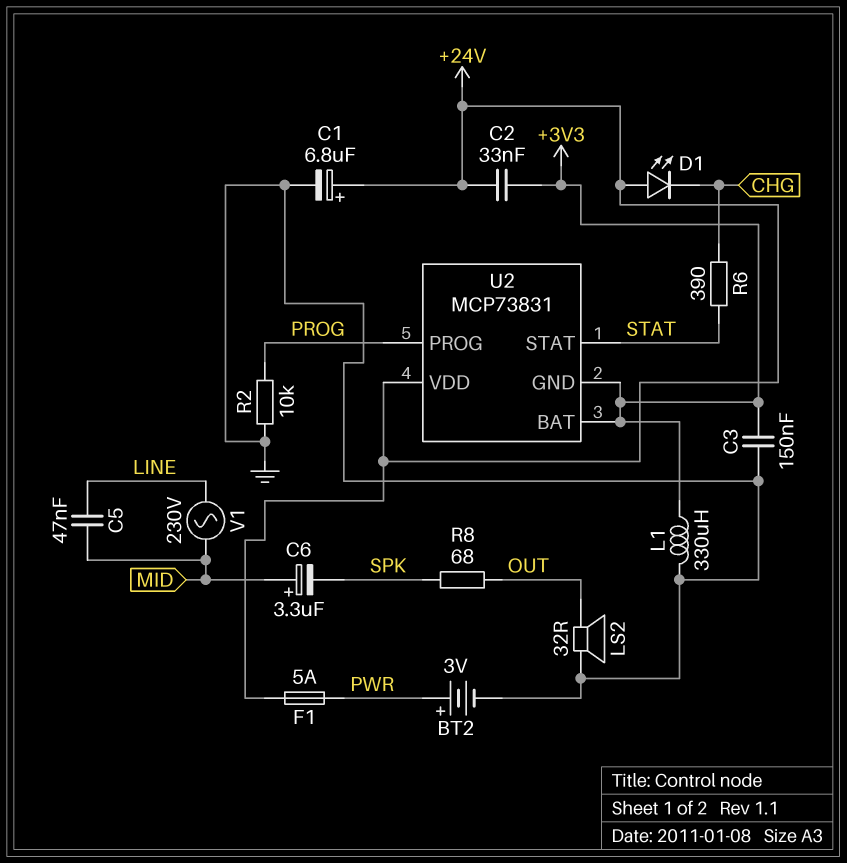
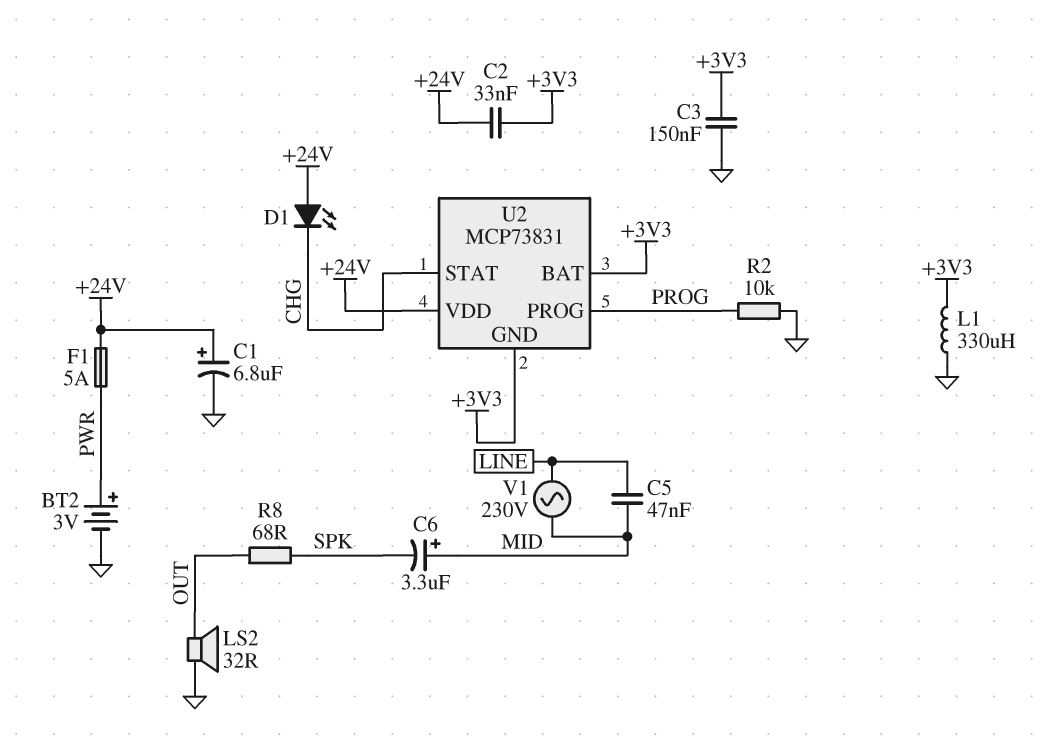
R6: 390 (CHG, STAT) -> none
U2 pin STAT: STAT -> CHG

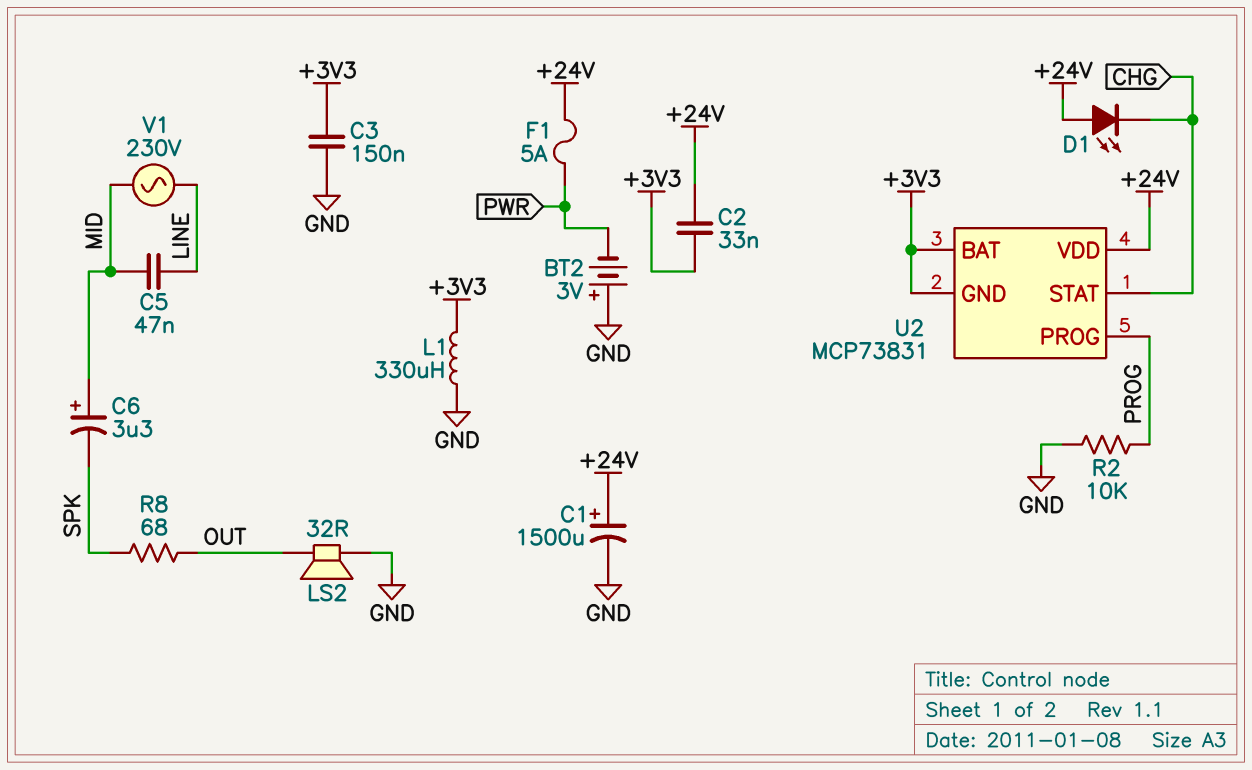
BT2: 3V (plus PWR, minus GND) -> 3V (plus GND, minus PWR)
C1: 6.8uF (plus +24V, minus GND) -> 1500uF (plus +24V, minus GND)

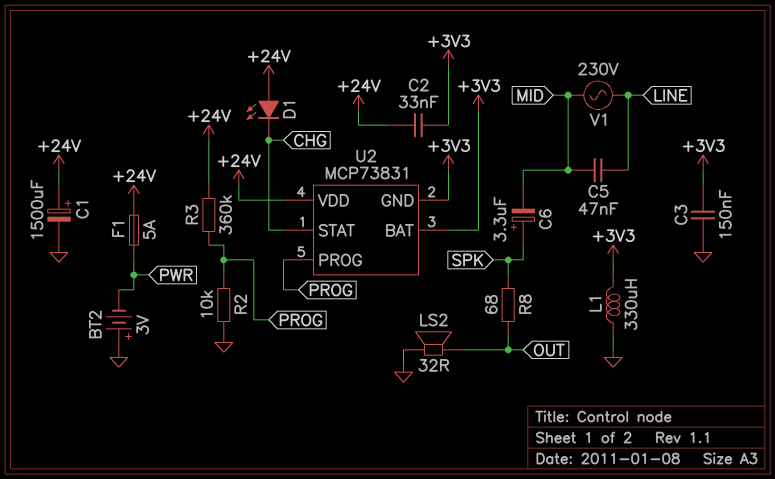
C6: 3.3uF (plus MID, minus SPK) -> 3.3uF (plus SPK, minus MID)
R3: none -> 360k (+24V, PROG)

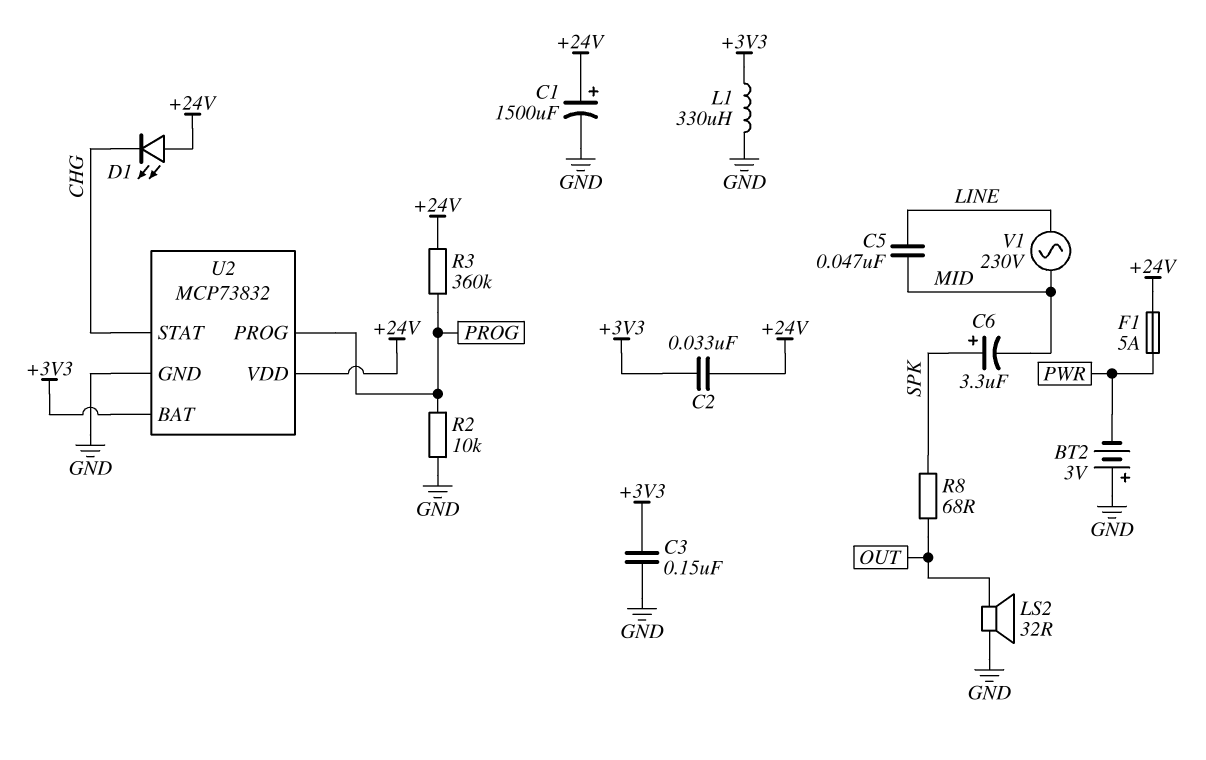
U2: MCP73831 -> MCP73832
U2 pin GND: +3V3 -> GND

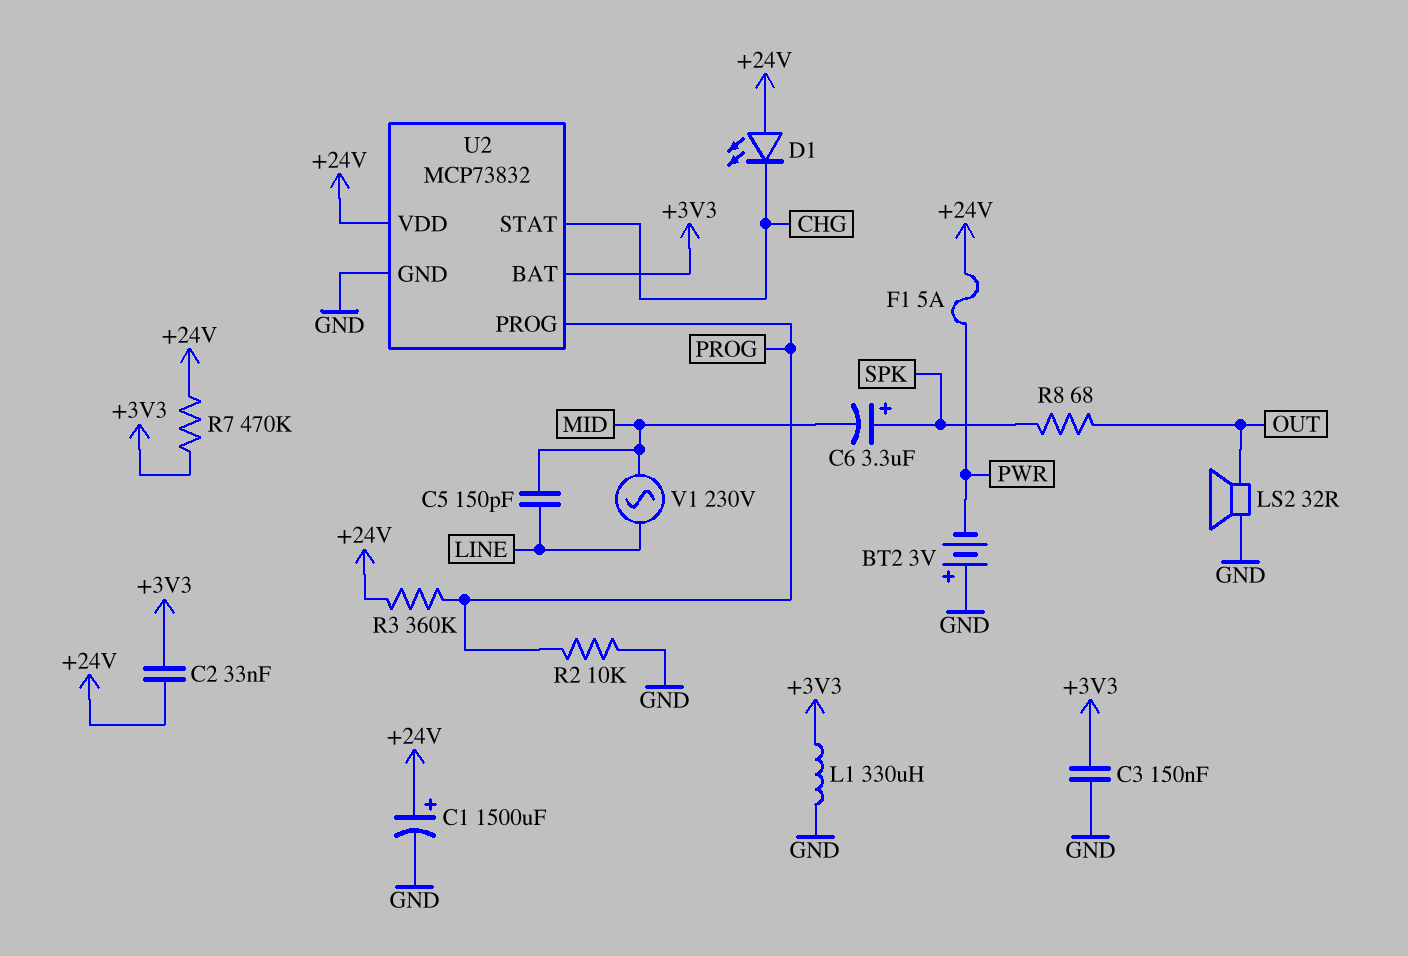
C5: 47nF (LINE, MID) -> 150pF (LINE, MID)
R7: none -> 470k (+3V3, +24V)

